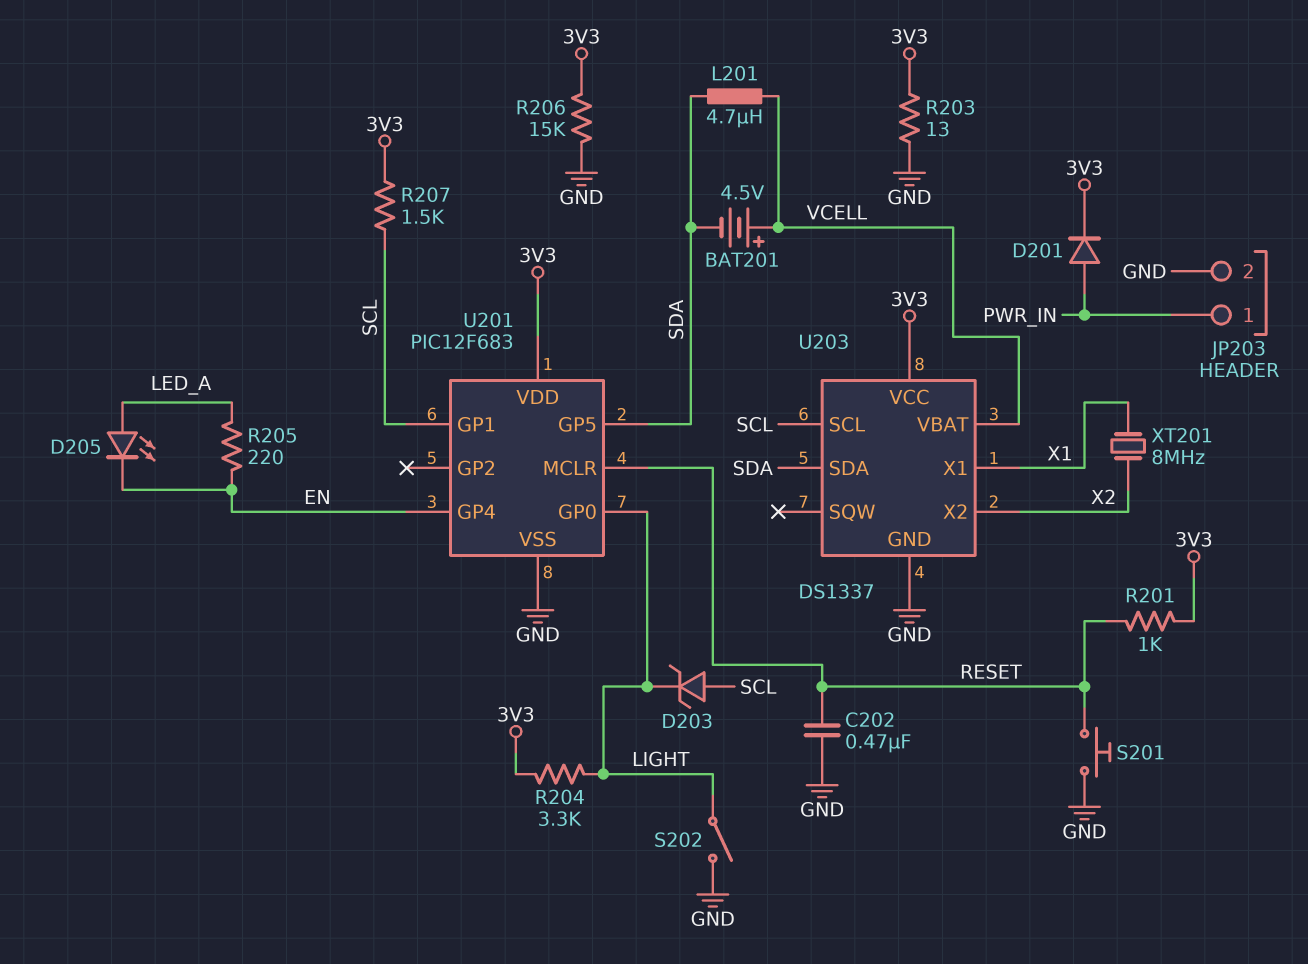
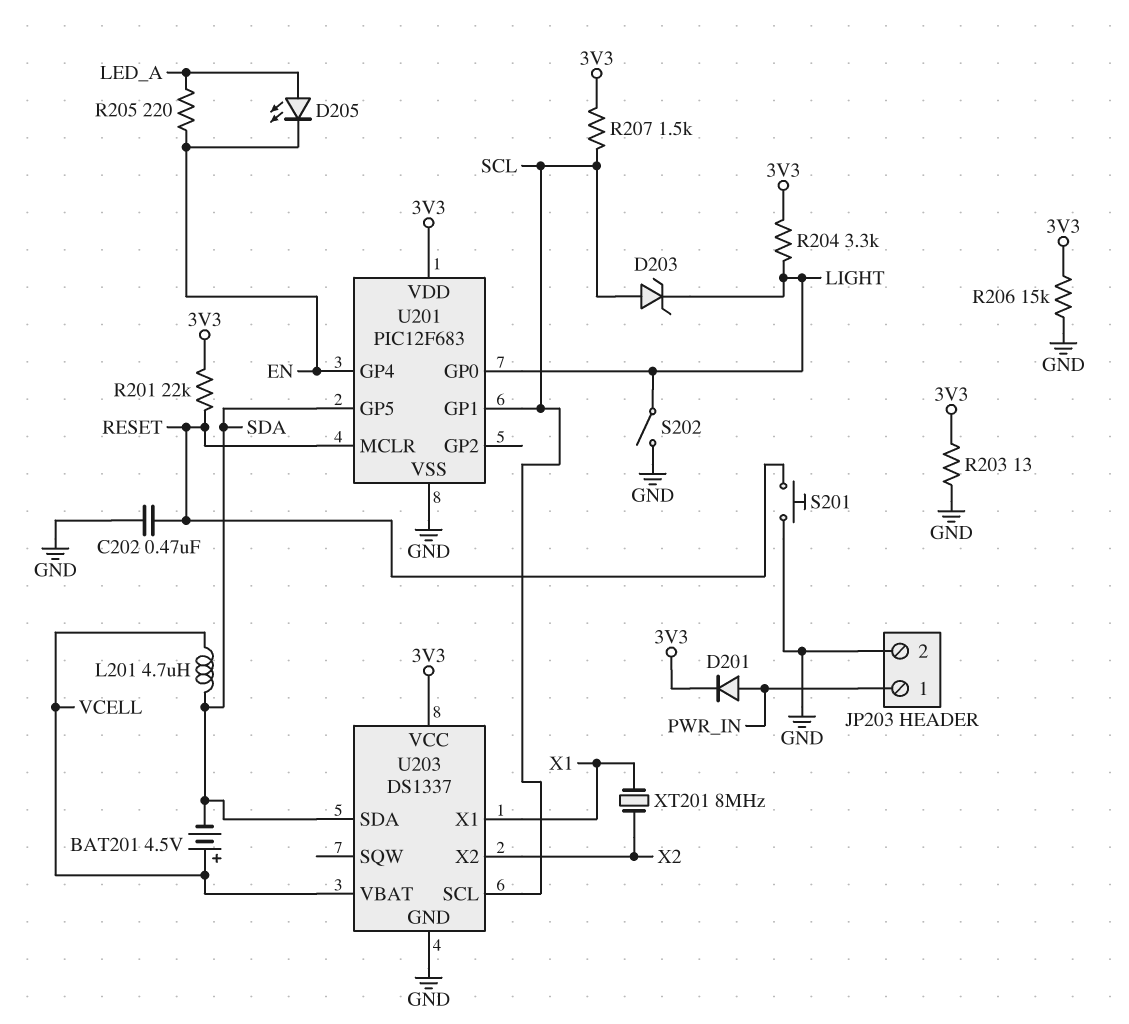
R201: 1k (3V3, RESET) -> 22k (3V3, RESET)

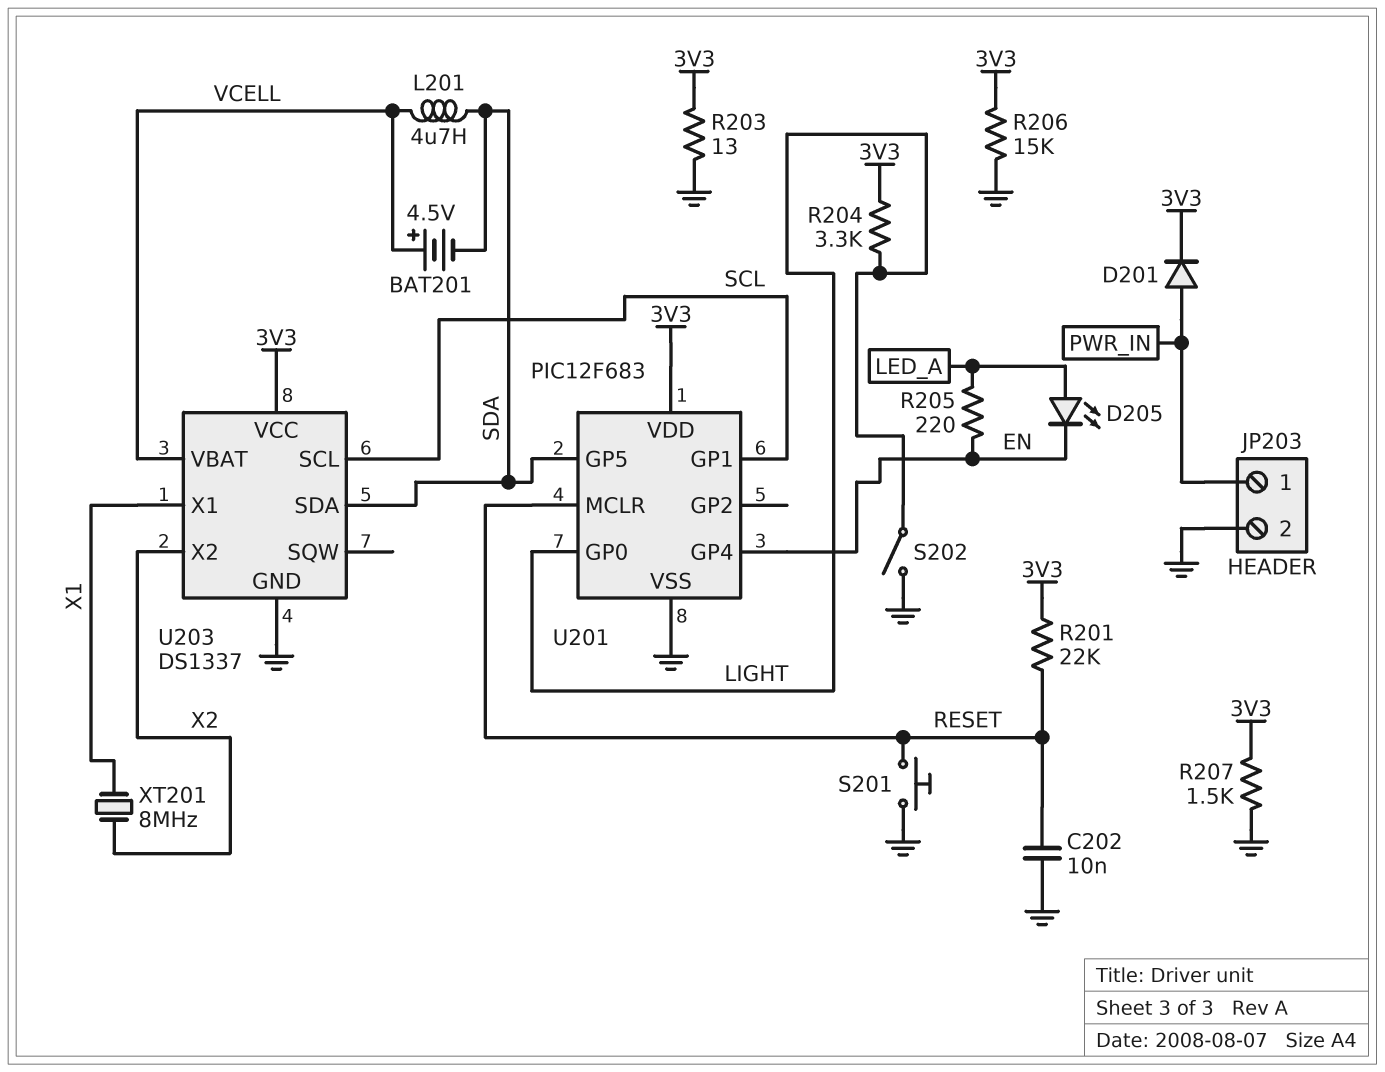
C202: 470nF (GND, RESET) -> 10nF (GND, RESET)
D203: zener (A SCL, K LIGHT) -> none
R207: 1.5k (3V3, SCL) -> 1.5k (3V3, GND)

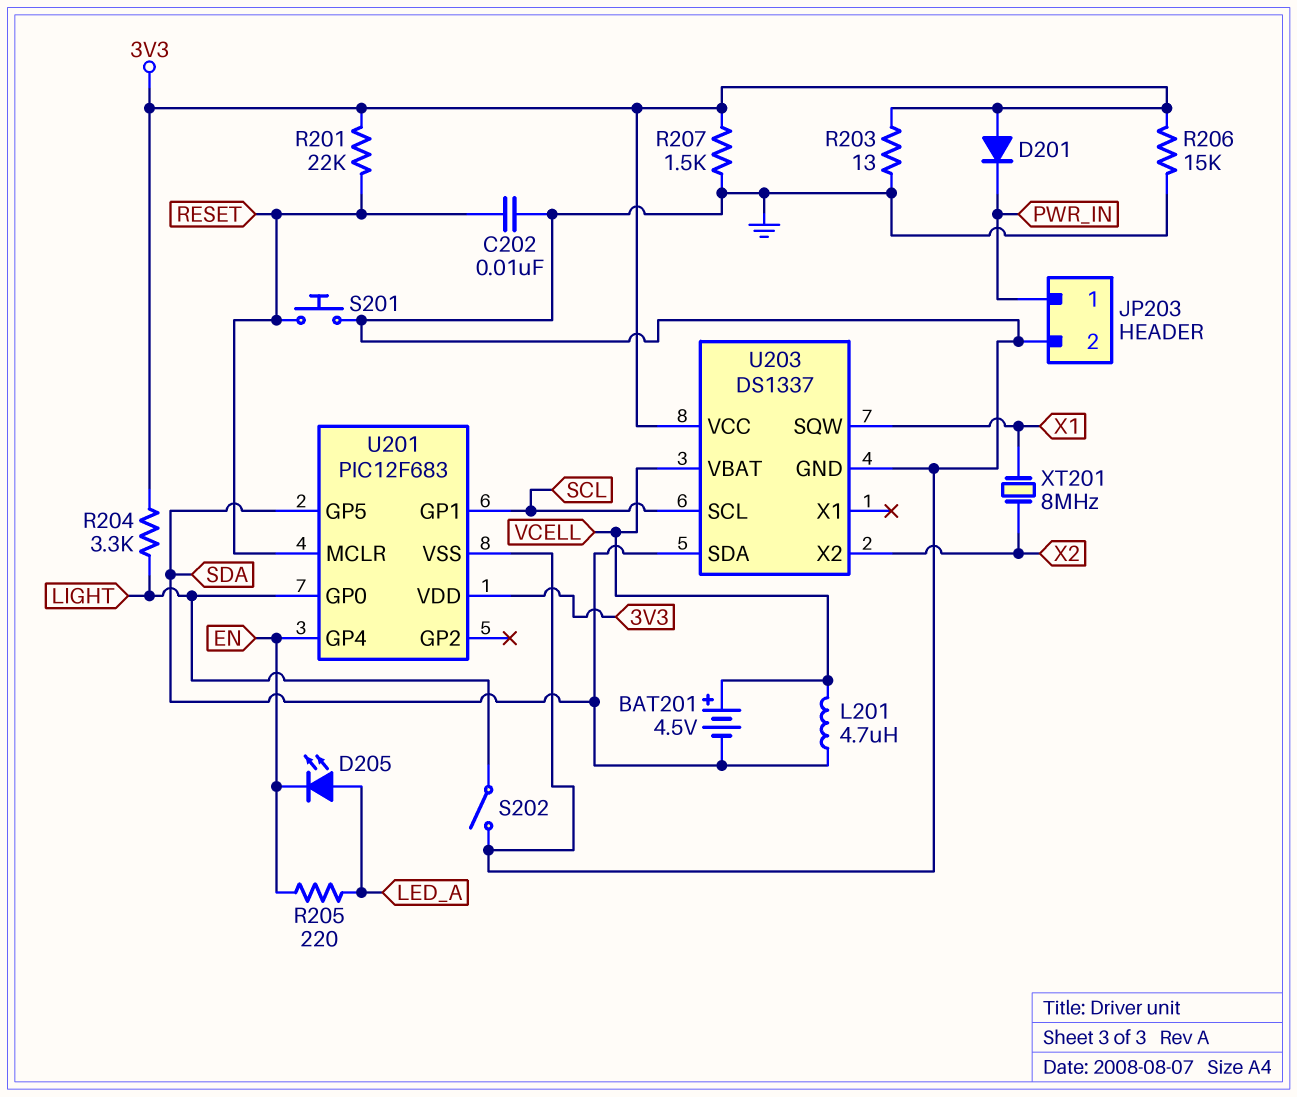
D201: diode (A PWR_IN, K 3V3) -> diode (A 3V3, K PWR_IN)
U203 pin SQW: none -> X1
U203 pin X1: X1 -> none

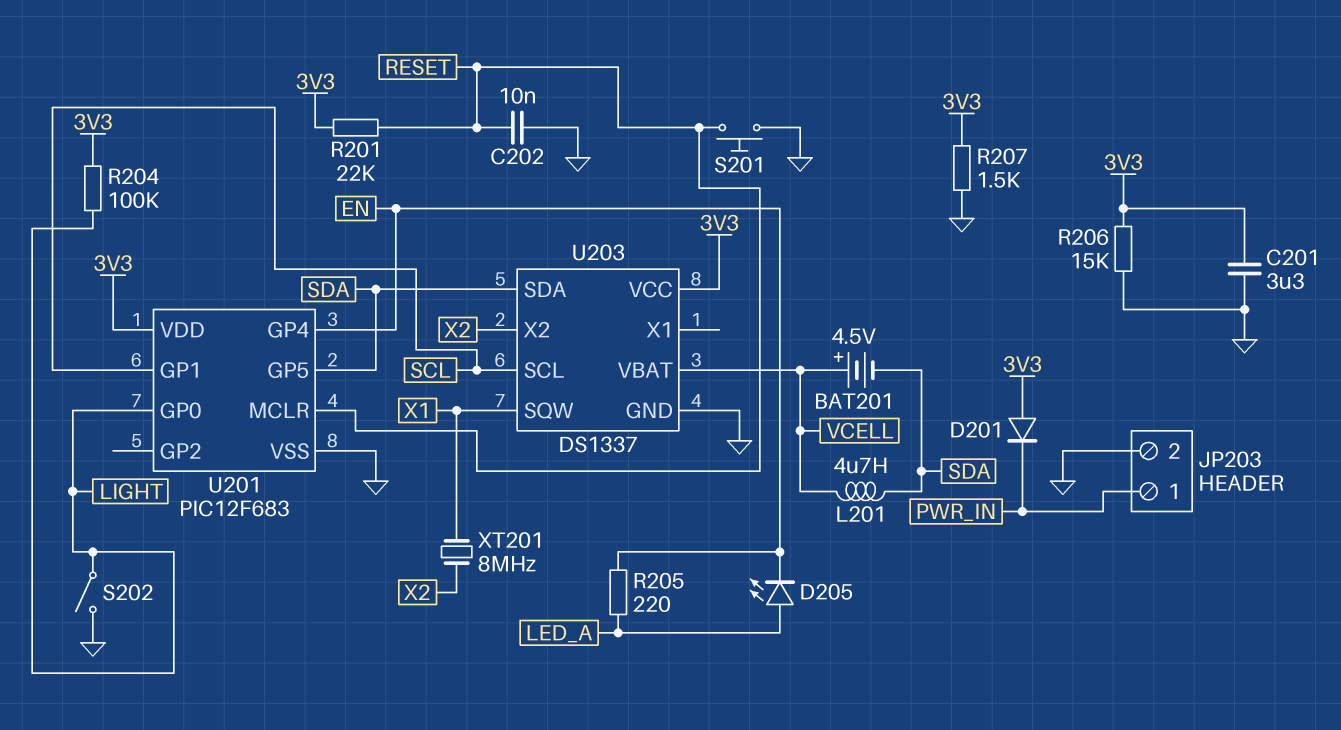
C201: none -> 3.3uF (3V3, GND)
R203: 13 (3V3, GND) -> none
R204: 3.3k (3V3, LIGHT) -> 100k (3V3, LIGHT)

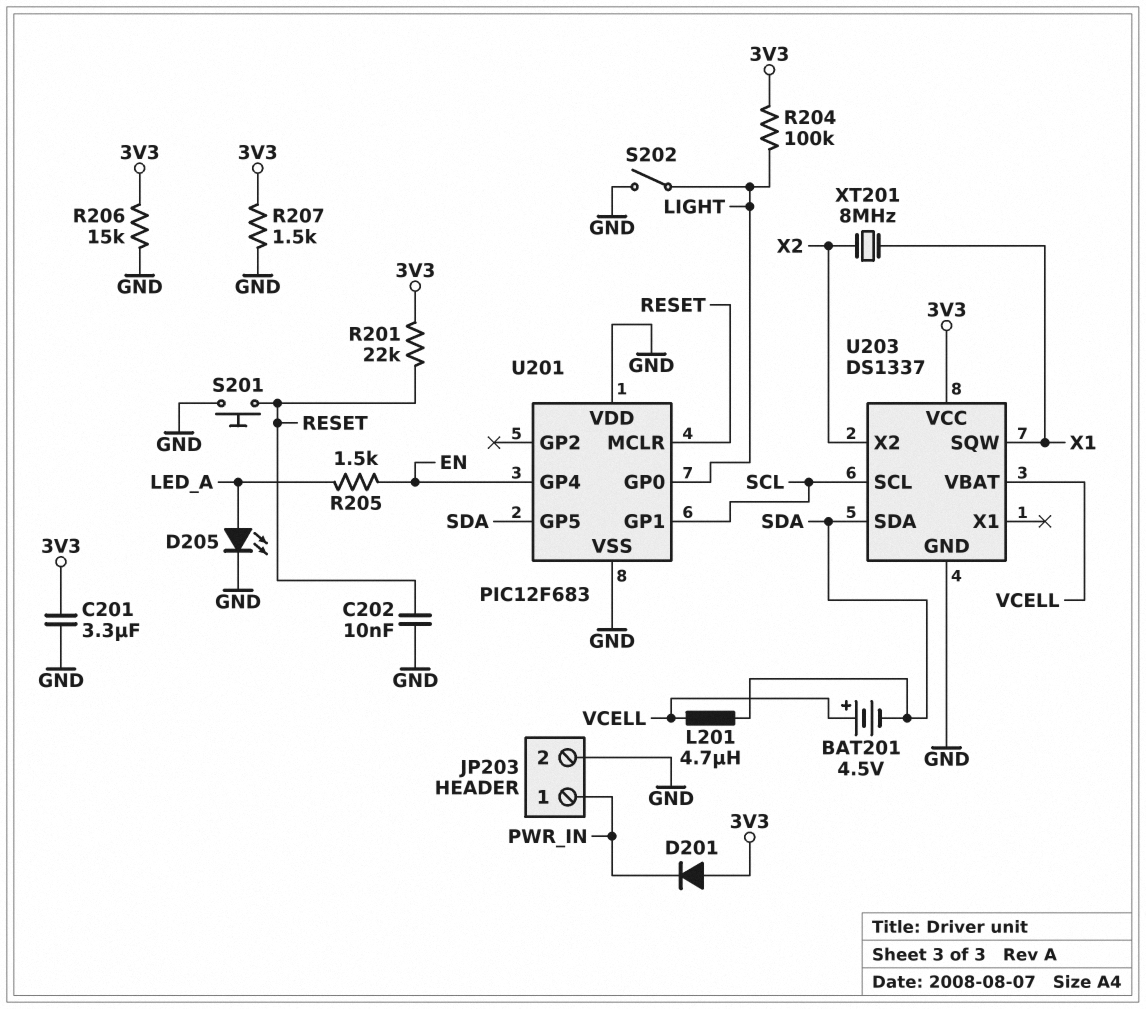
D205: LED (A LED_A, K EN) -> LED (A LED_A, K GND)
R205: 220 (EN, LED_A) -> 1.5k (EN, LED_A)
U201 pin VDD: 3V3 -> GND

